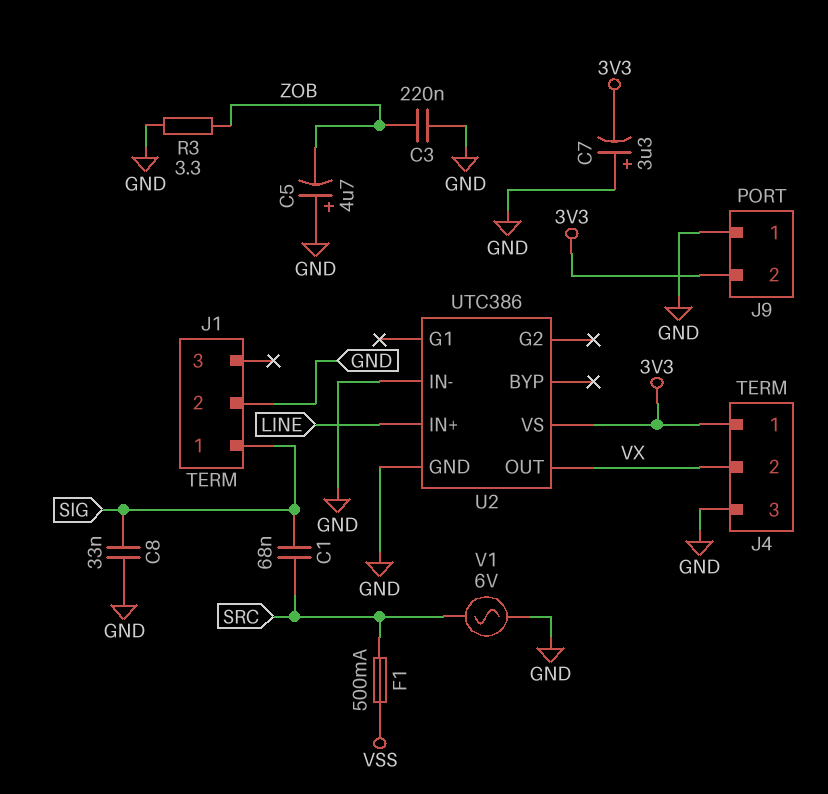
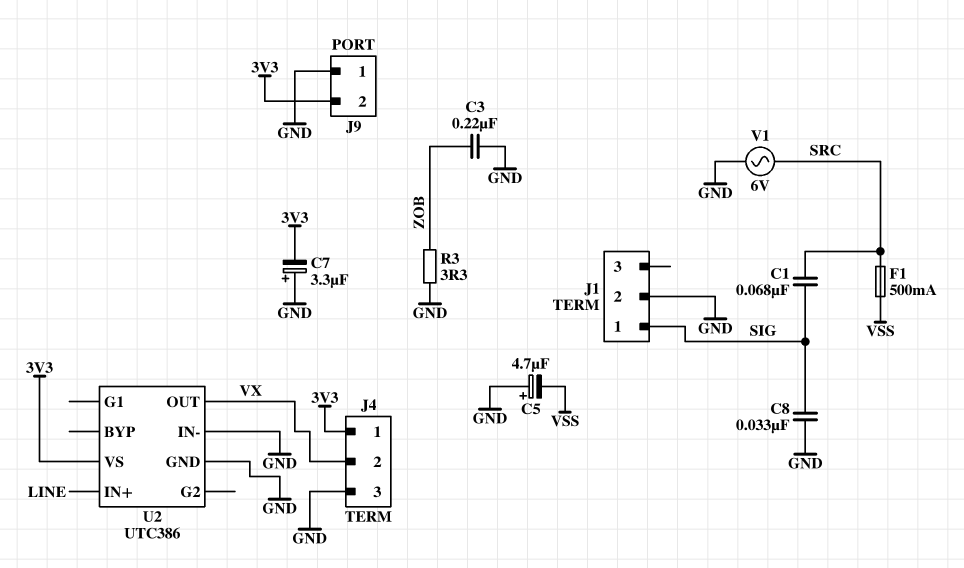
C5: 4.7uF (plus GND, minus ZOB) -> 4.7uF (plus GND, minus VSS)

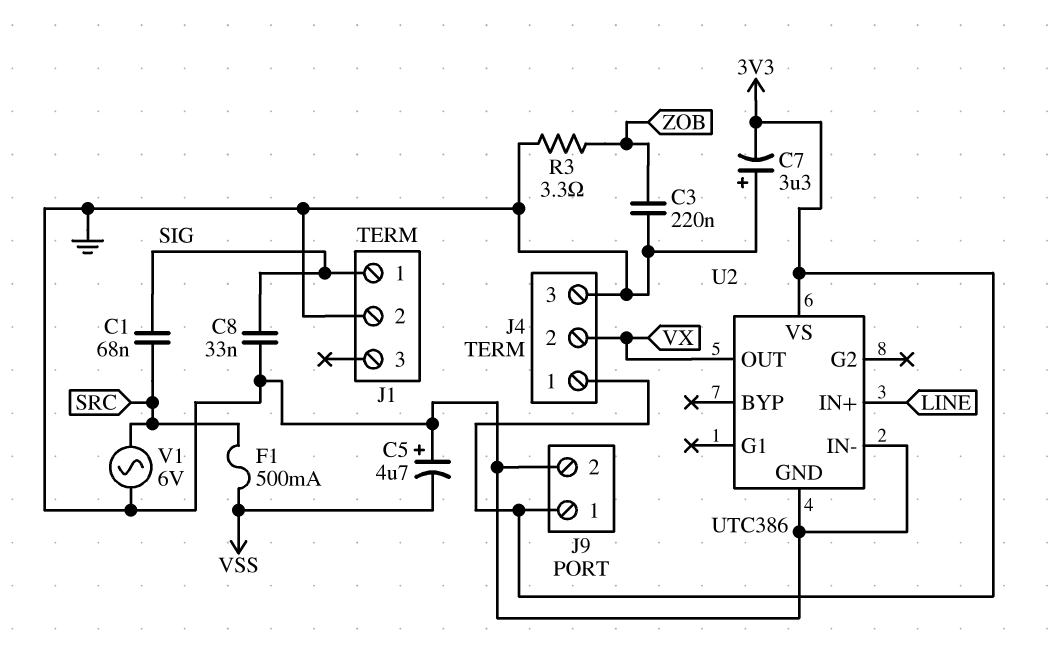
J9 pin 1: GND -> 3V3
J9 pin 2: 3V3 -> GND

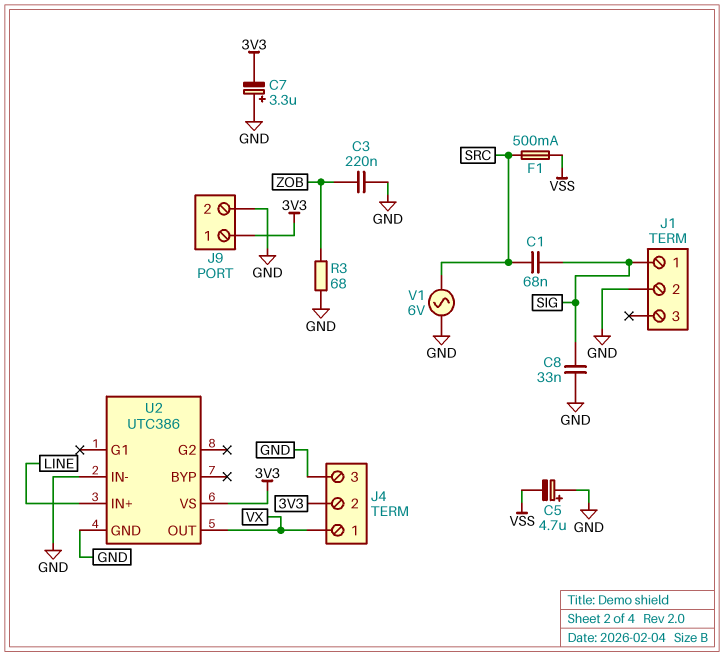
J4 pin 1: 3V3 -> VX
J4 pin 2: VX -> 3V3
R3: 3.3 (GND, ZOB) -> 68 (GND, ZOB)

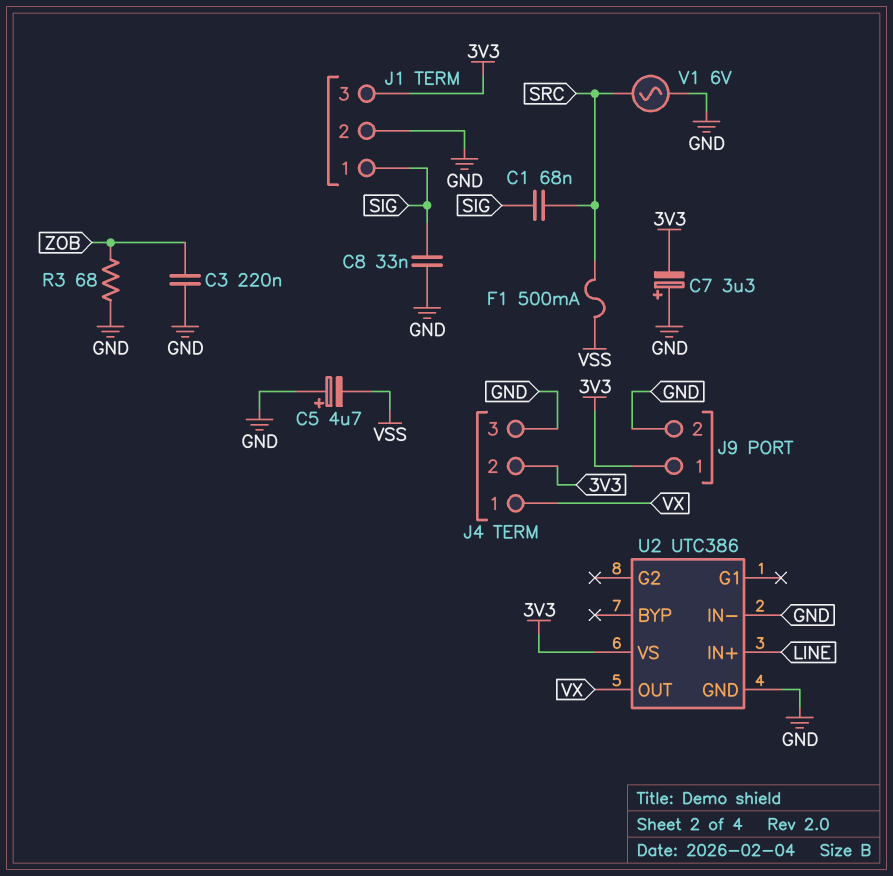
J1 pin 3: none -> 3V3

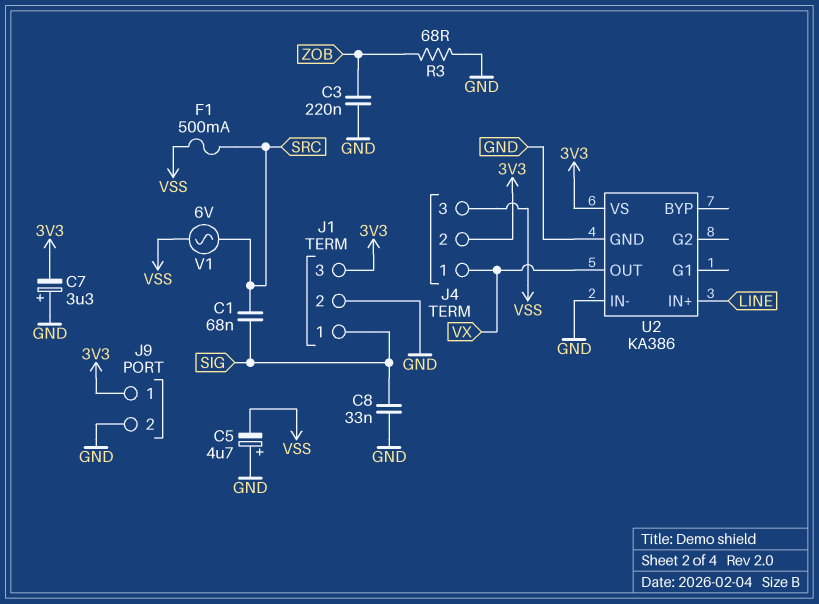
J4 pin 3: GND -> VSS
U2: UTC386 -> KA386
V1: AC 6V (GND, SRC) -> AC 6V (SRC, VSS)

